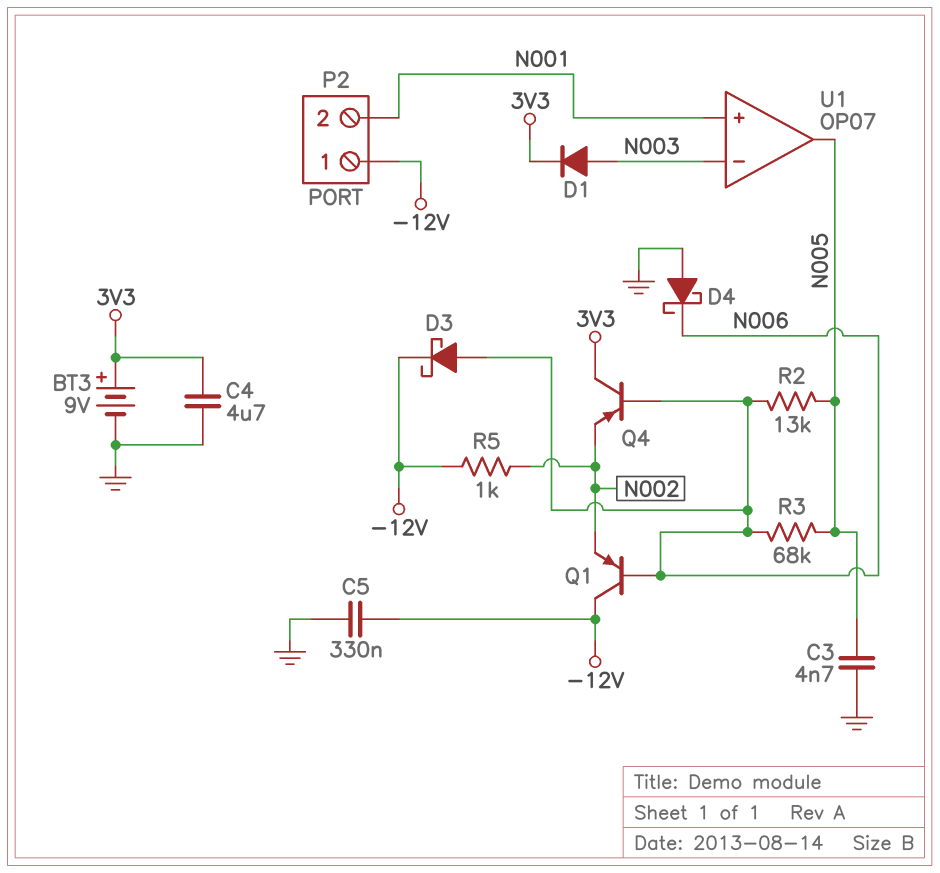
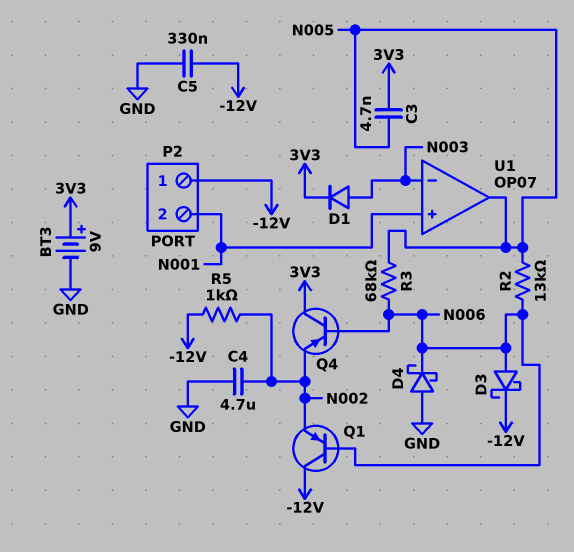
C3: 4.7nF (GND, N005) -> 4.7nF (3V3, N005)
C4: 4.7uF (3V3, GND) -> 4.7uF (GND, N002)

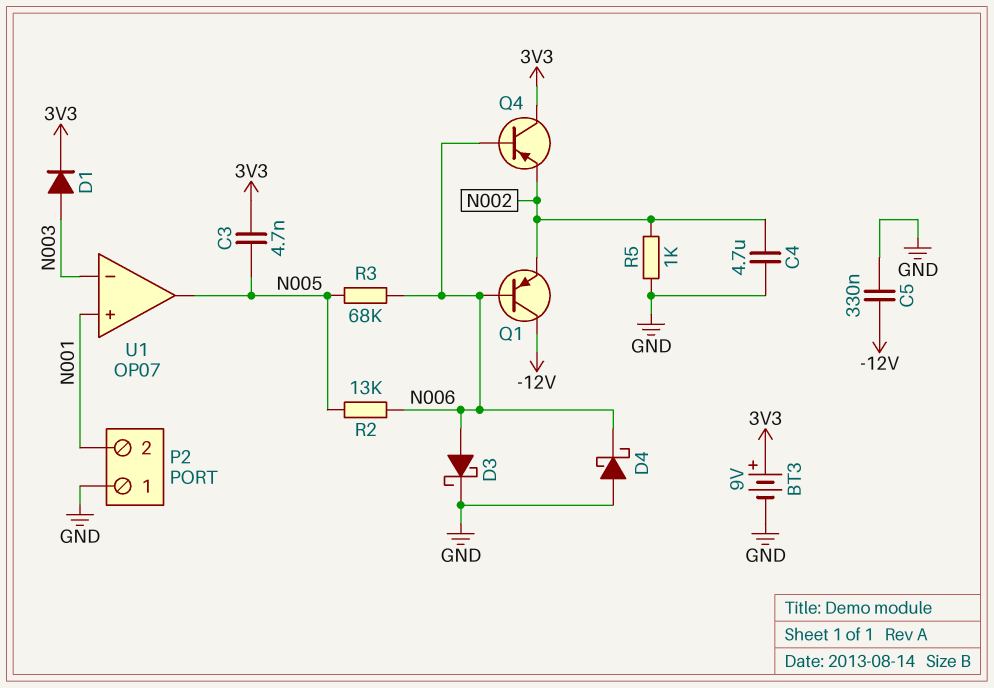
D3: schottky (A N006, K -12V) -> schottky (A N006, K GND)
P2 pin 1: -12V -> GND
R5: 1k (-12V, N002) -> 1k (GND, N002)

